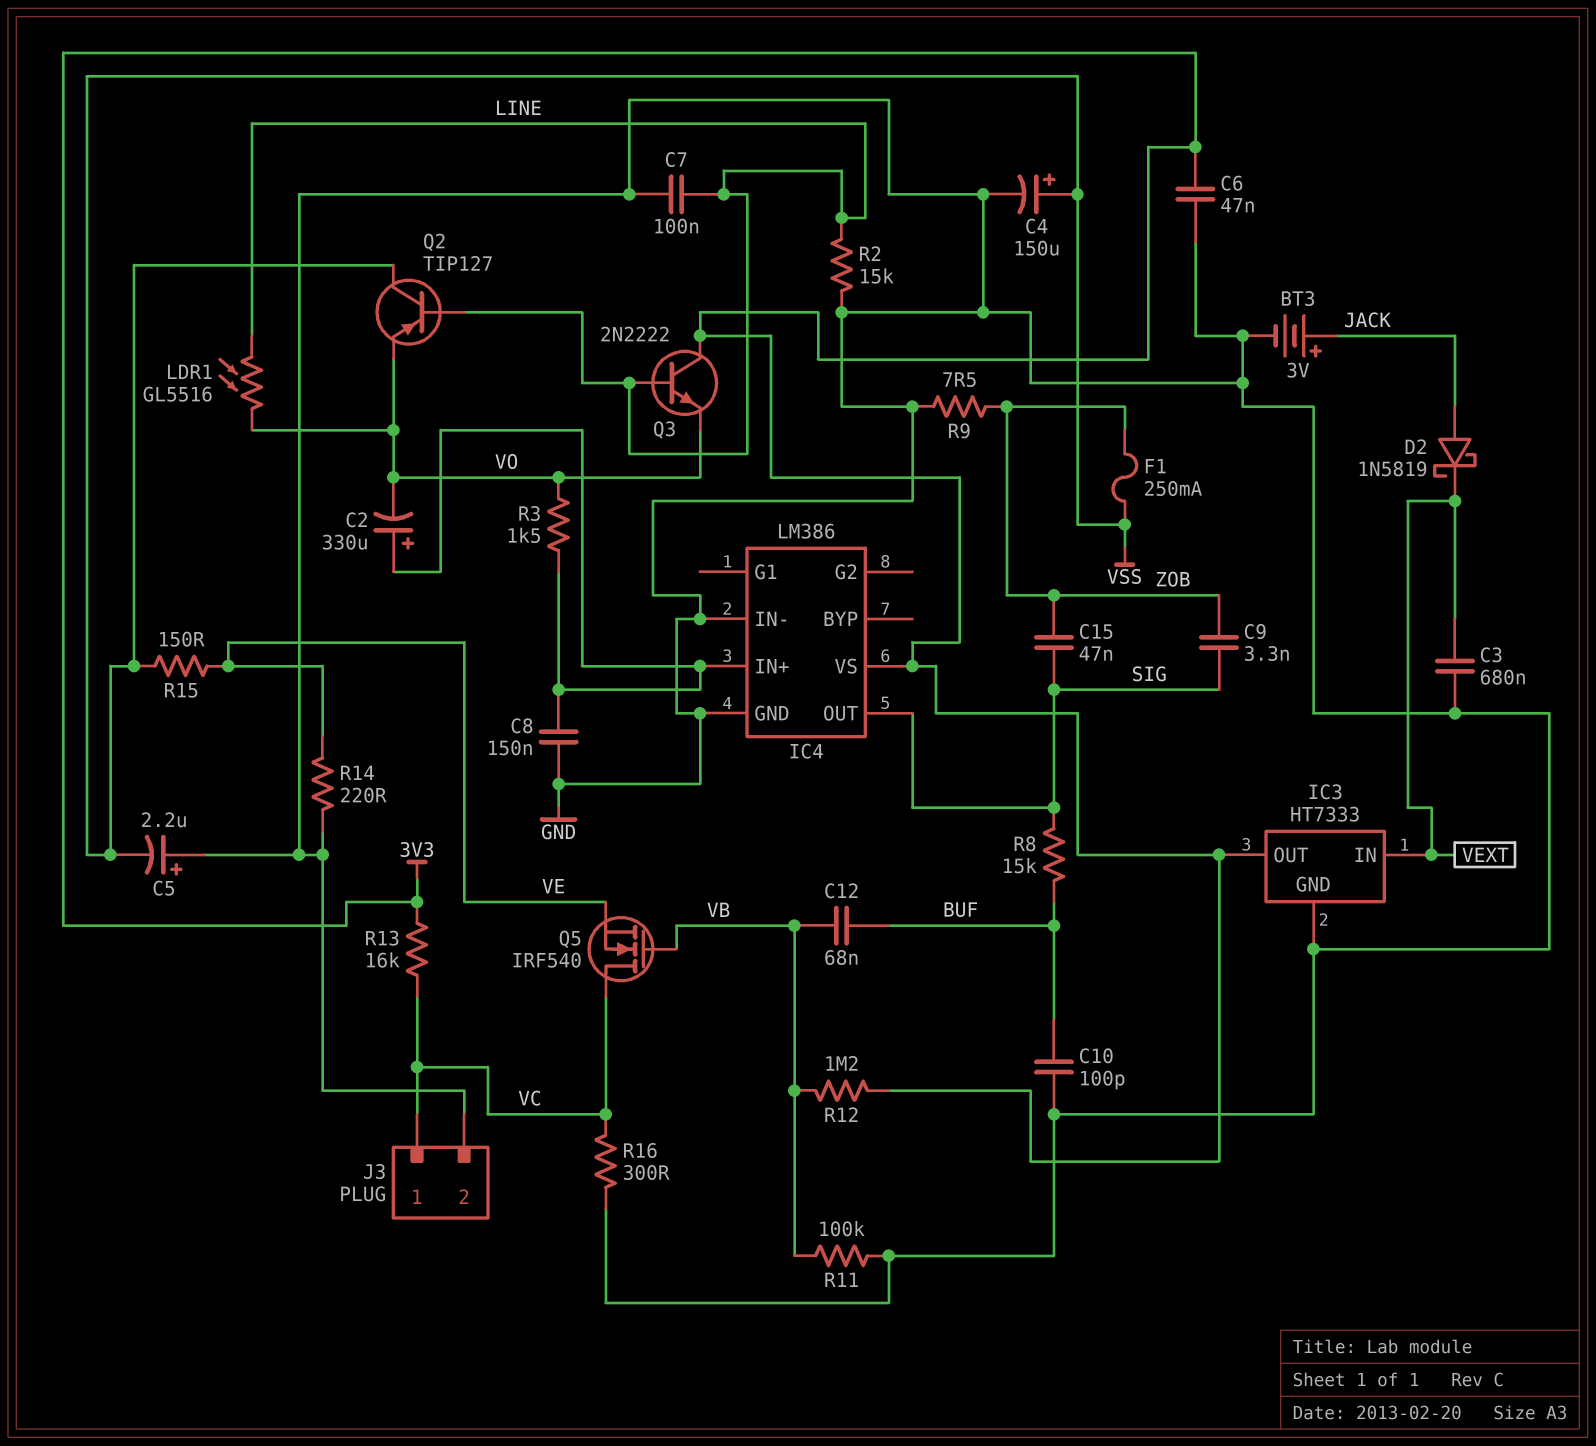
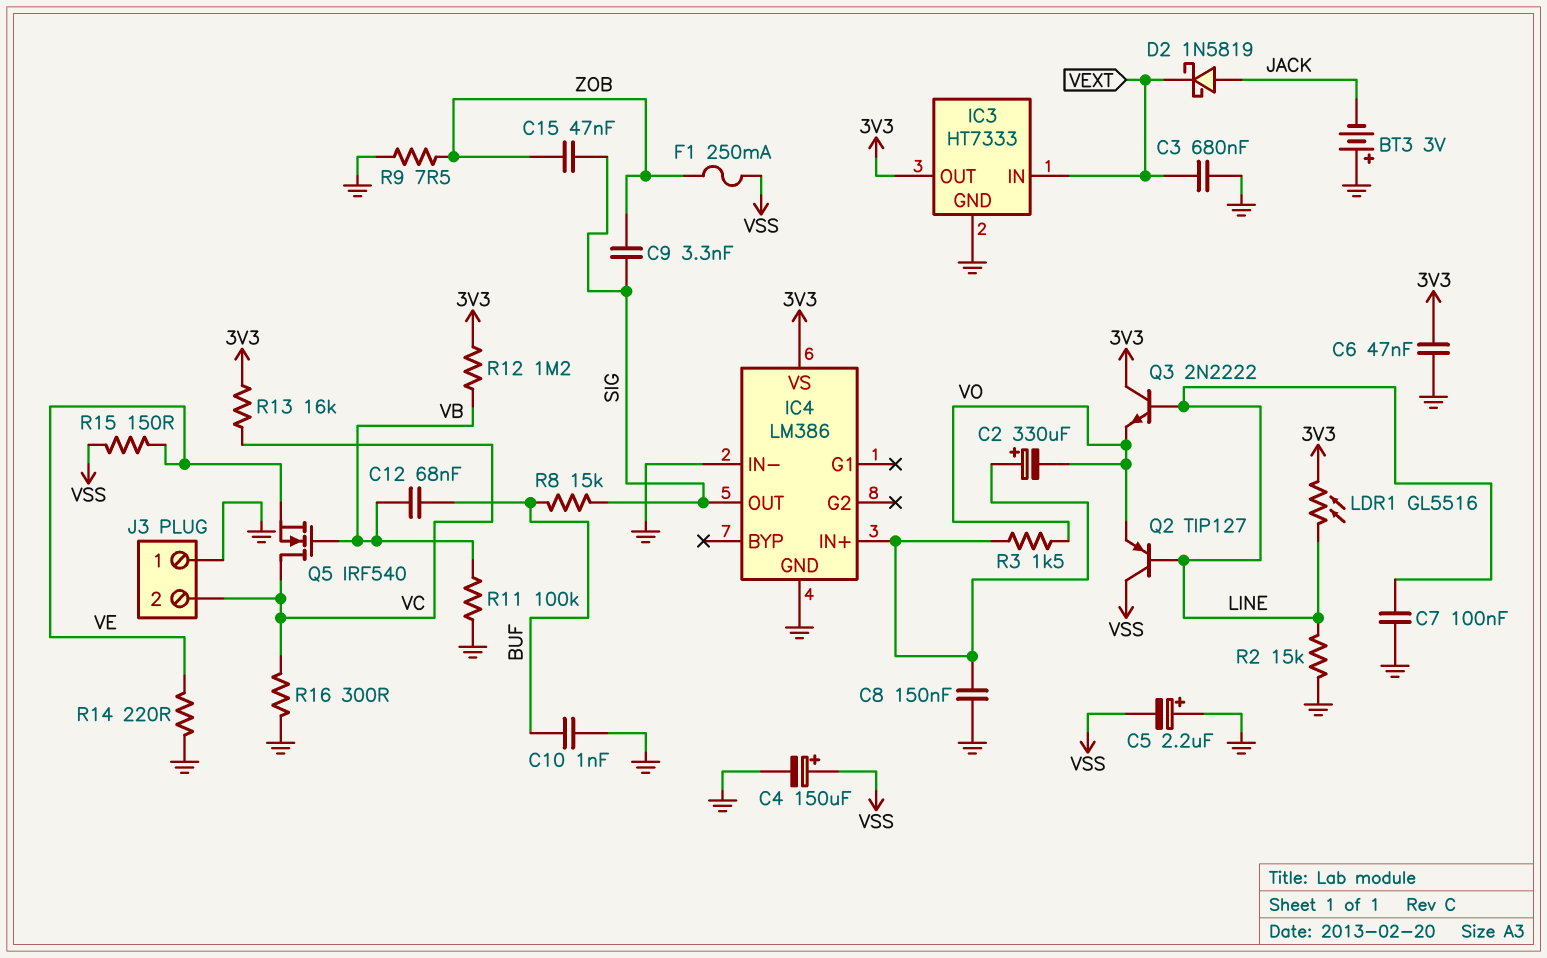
BT3: 3V (plus JACK, minus GND) -> 3V (plus GND, minus JACK)
C10: 100pF (BUF, GND) -> 1nF (BUF, GND)
J3 pin 1: VC -> GND
J3 pin 2: GND -> VC
LDR1: GL5516 (LINE, VO) -> GL5516 (3V3, LINE)

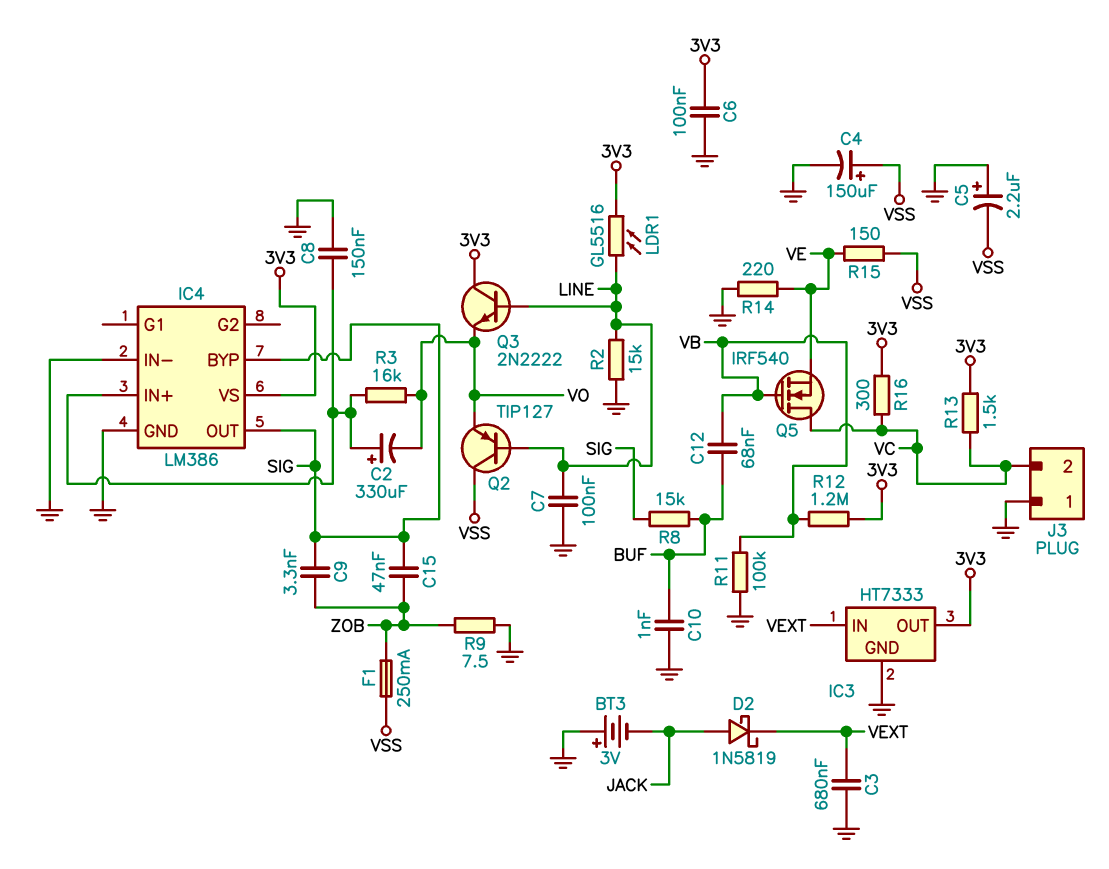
C6: 47nF (3V3, GND) -> 100nF (3V3, GND)
IC4 pin BYP: none -> SIG
R3: 1.5k (IC4/IN+, VO) -> 16k (IC4/IN+, VO)
R13: 16k (3V3, VC) -> 1.5k (3V3, VC)
R16: 300 (GND, VC) -> 300 (3V3, VC)

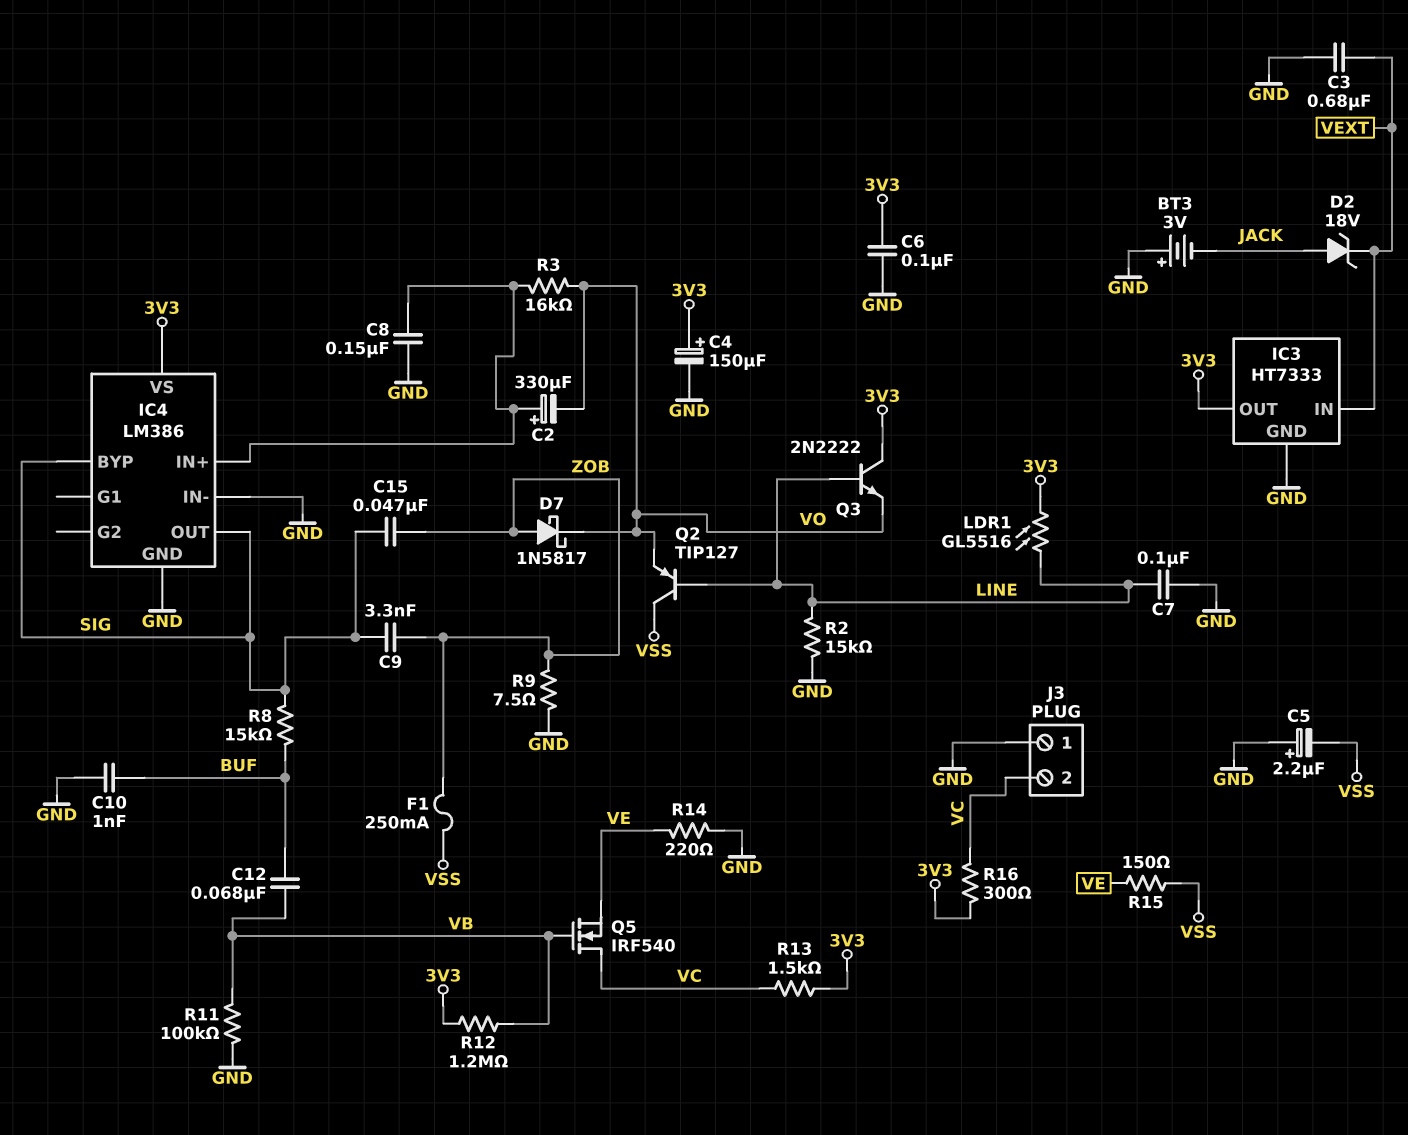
C4: 150uF (plus VSS, minus GND) -> 150uF (plus 3V3, minus GND)
D2: schottky 1N5819 (A JACK, K VEXT) -> zener 18V (A JACK, K VEXT)
D7: none -> schottky 1N5817 (A ZOB, K VO)

